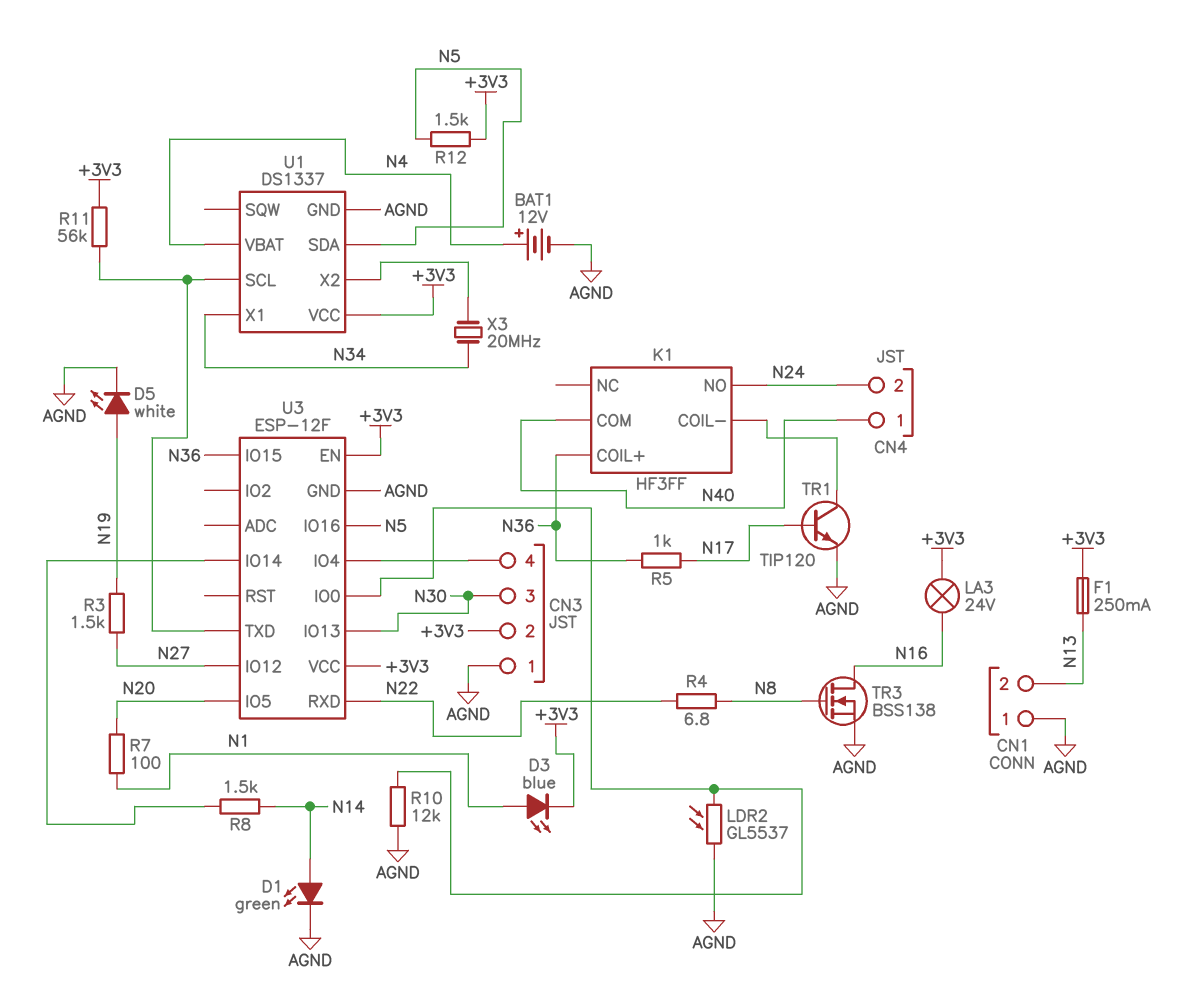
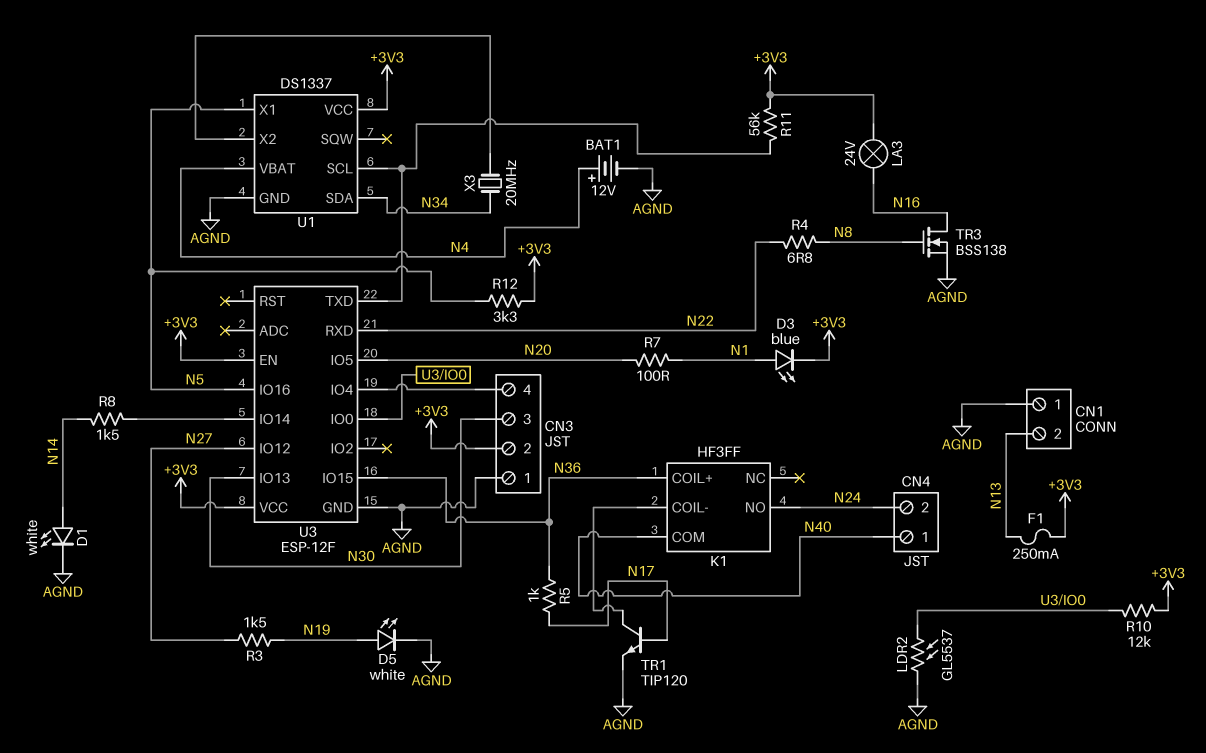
D1: LED green (A N14, K AGND) -> LED white (A N14, K AGND)
R10: 12k (AGND, U3/IO0) -> 12k (+3V3, U3/IO0)
R12: 1.5k (+3V3, N5) -> 3.3k (+3V3, N5)
U1 pin SDA: N5 -> N34
U1 pin X1: N34 -> N5

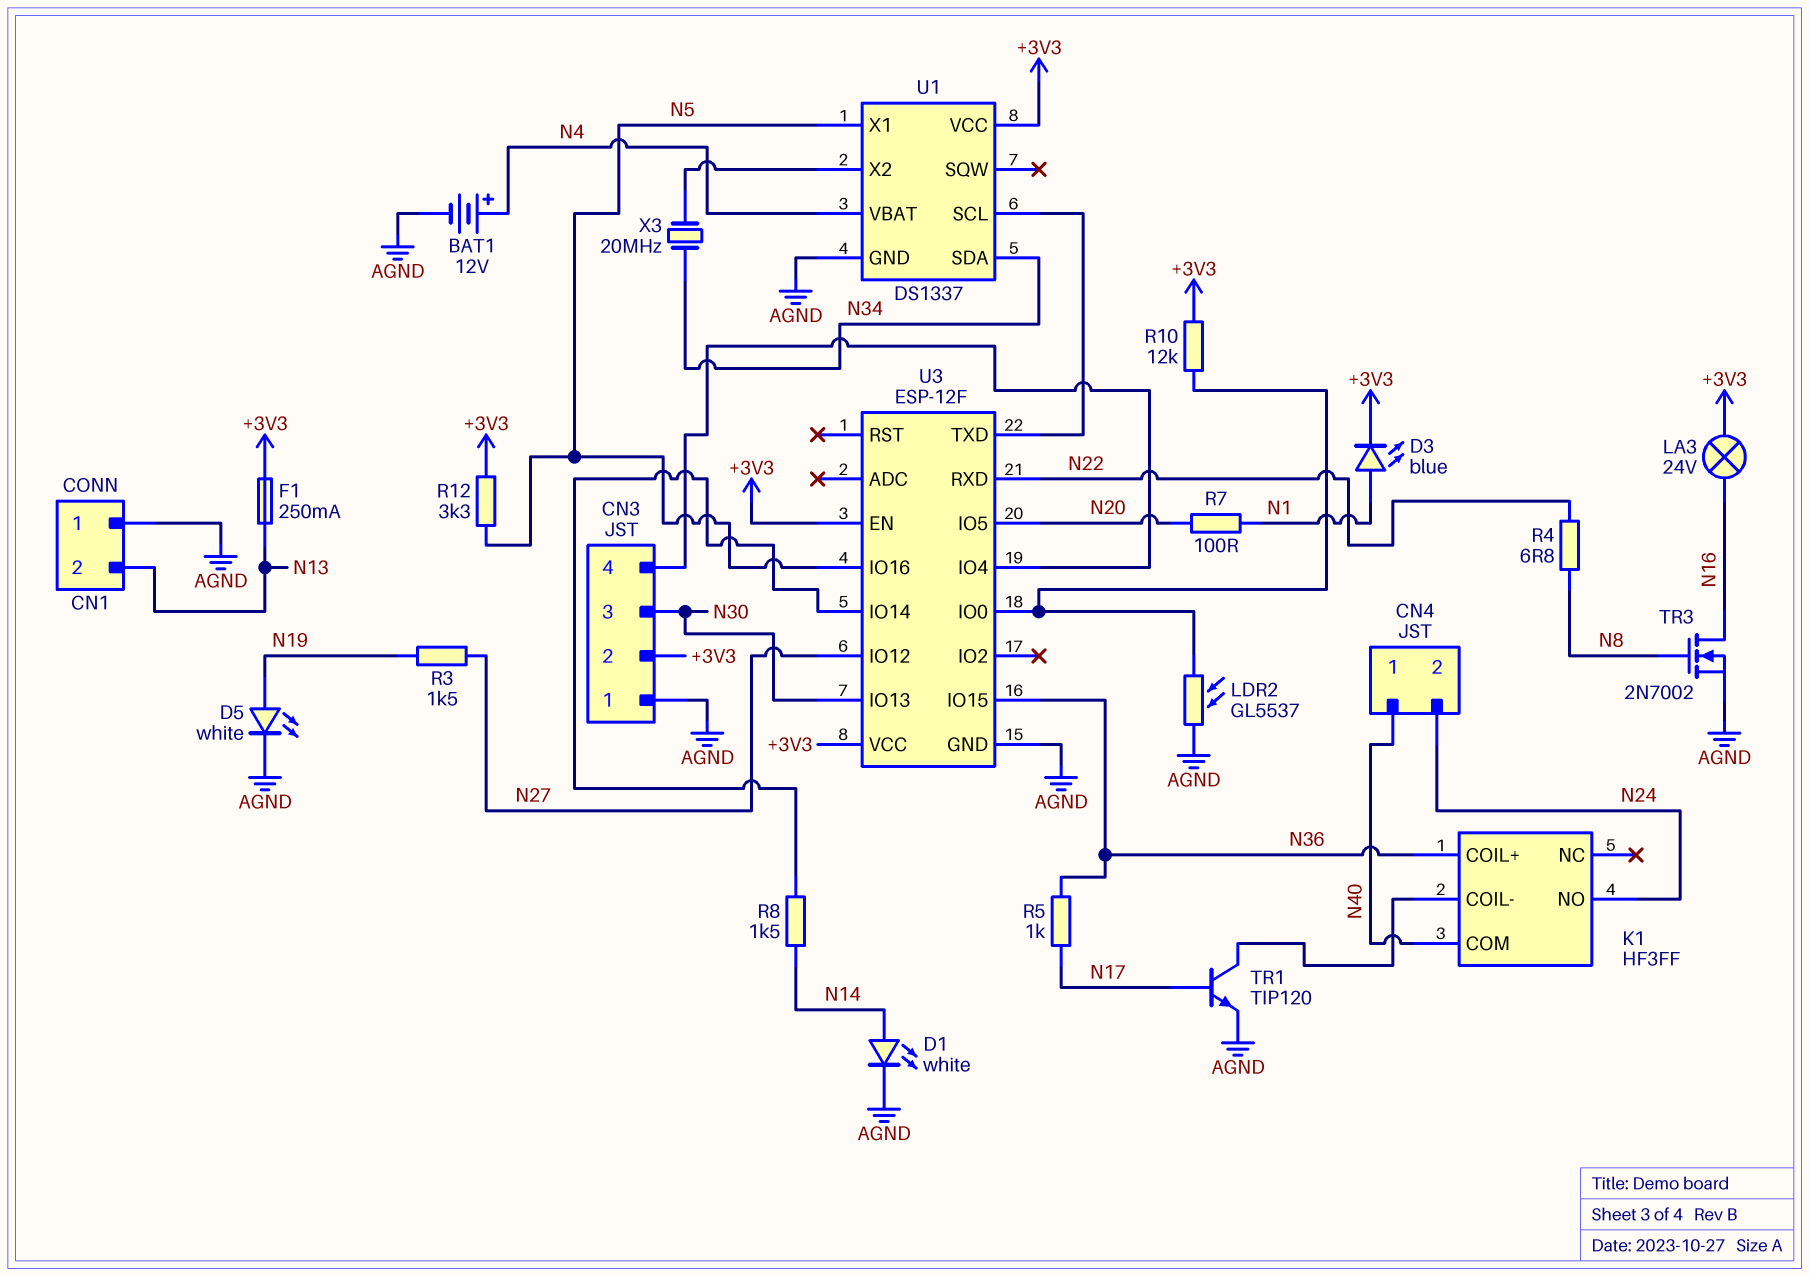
R11: 56k (+3V3, U1/SCL) -> none
TR3: NMOS BSS138 (G N8, D N16, S AGND) -> NMOS 2N7002 (G N8, D N16, S AGND)

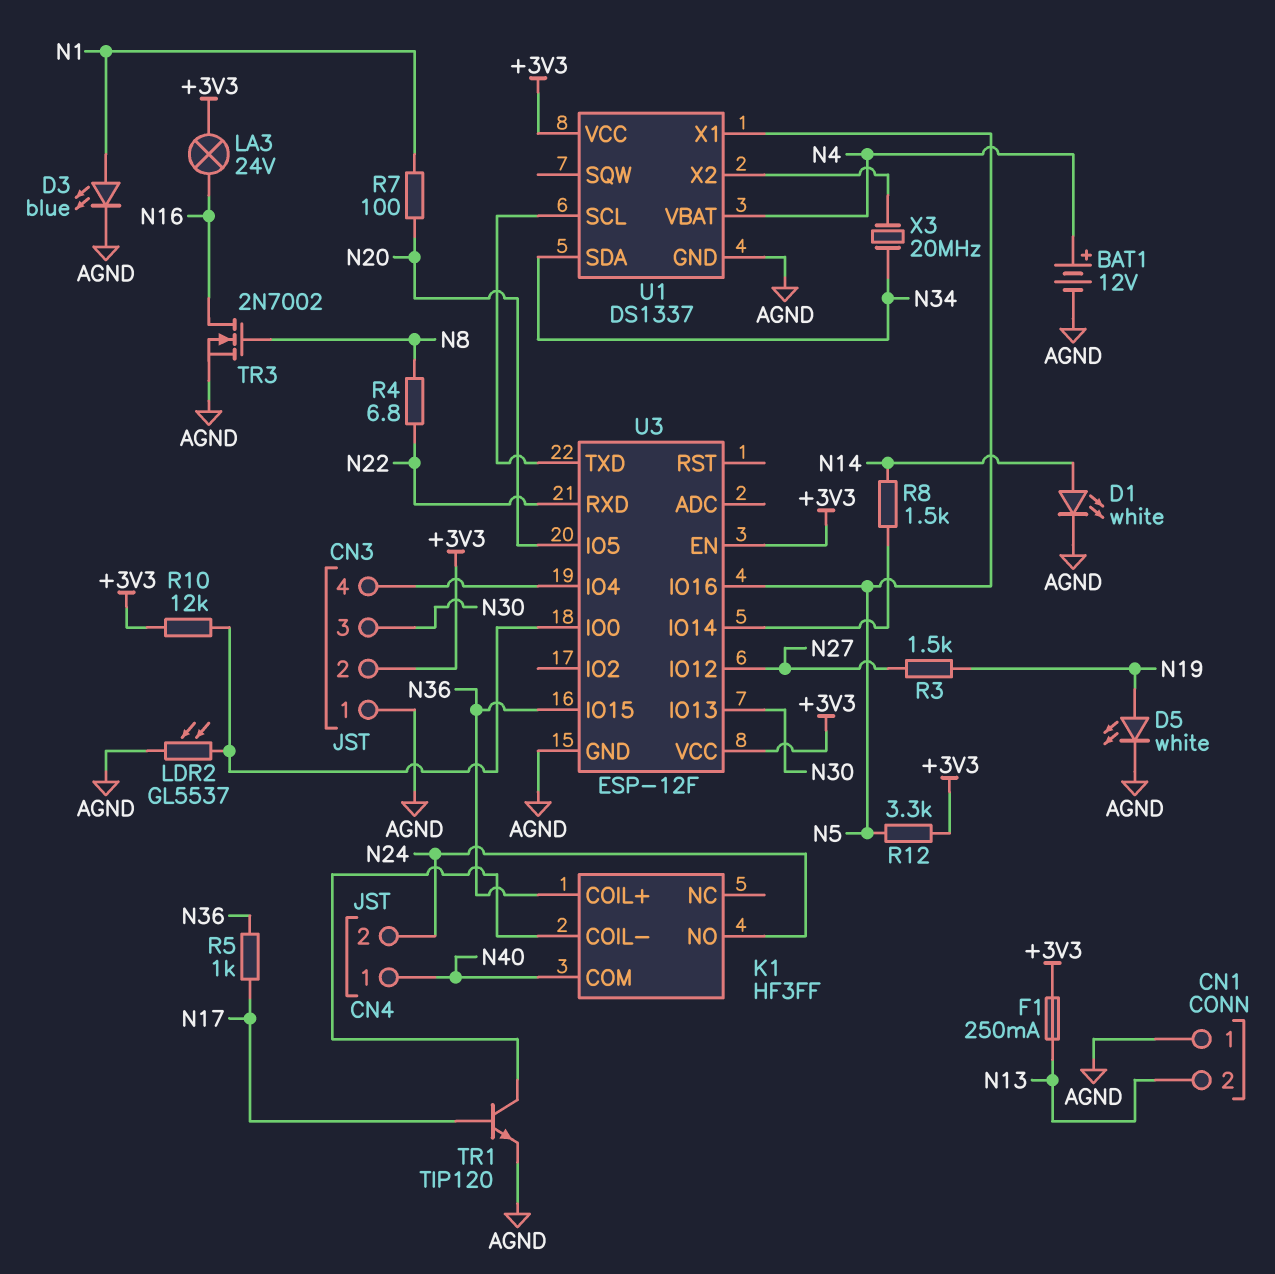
D3: LED blue (A N1, K +3V3) -> LED blue (A N1, K AGND)

